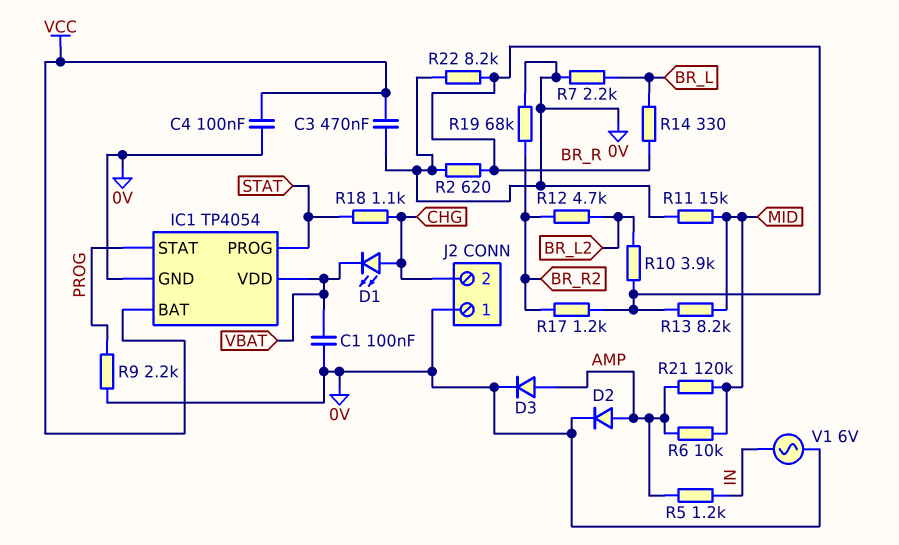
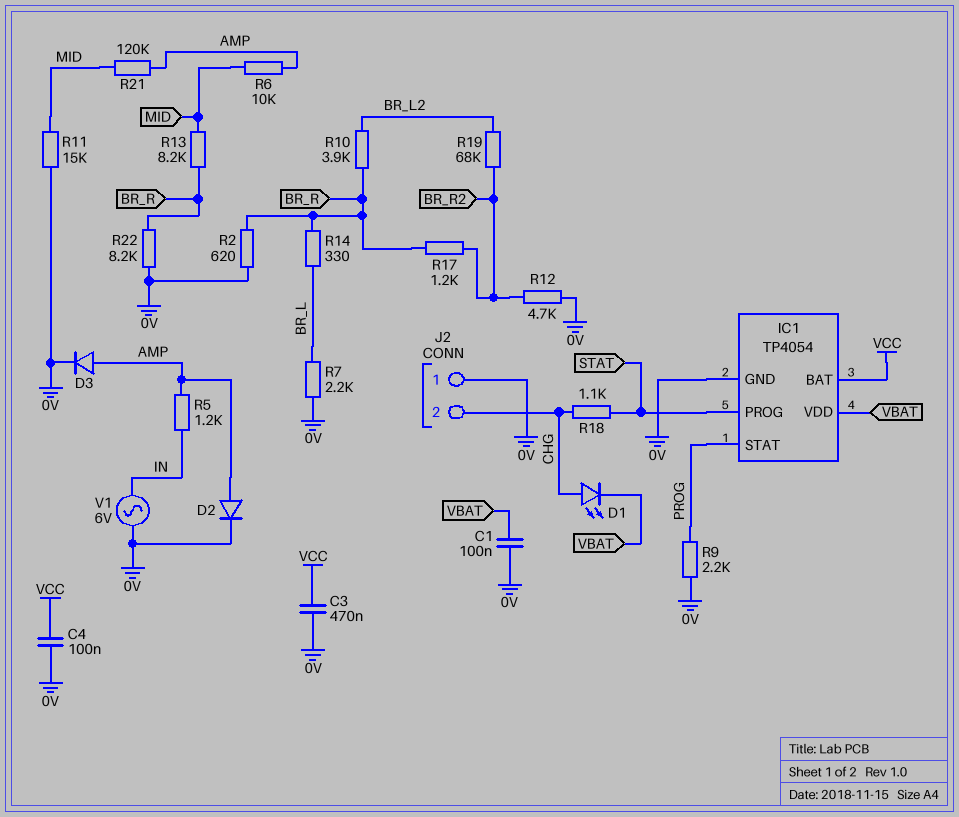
R12: 4.7k (BR_L2, BR_R2) -> 4.7k (0V, BR_R2)
R19: 68k (0V, BR_R2) -> 68k (BR_L2, BR_R2)

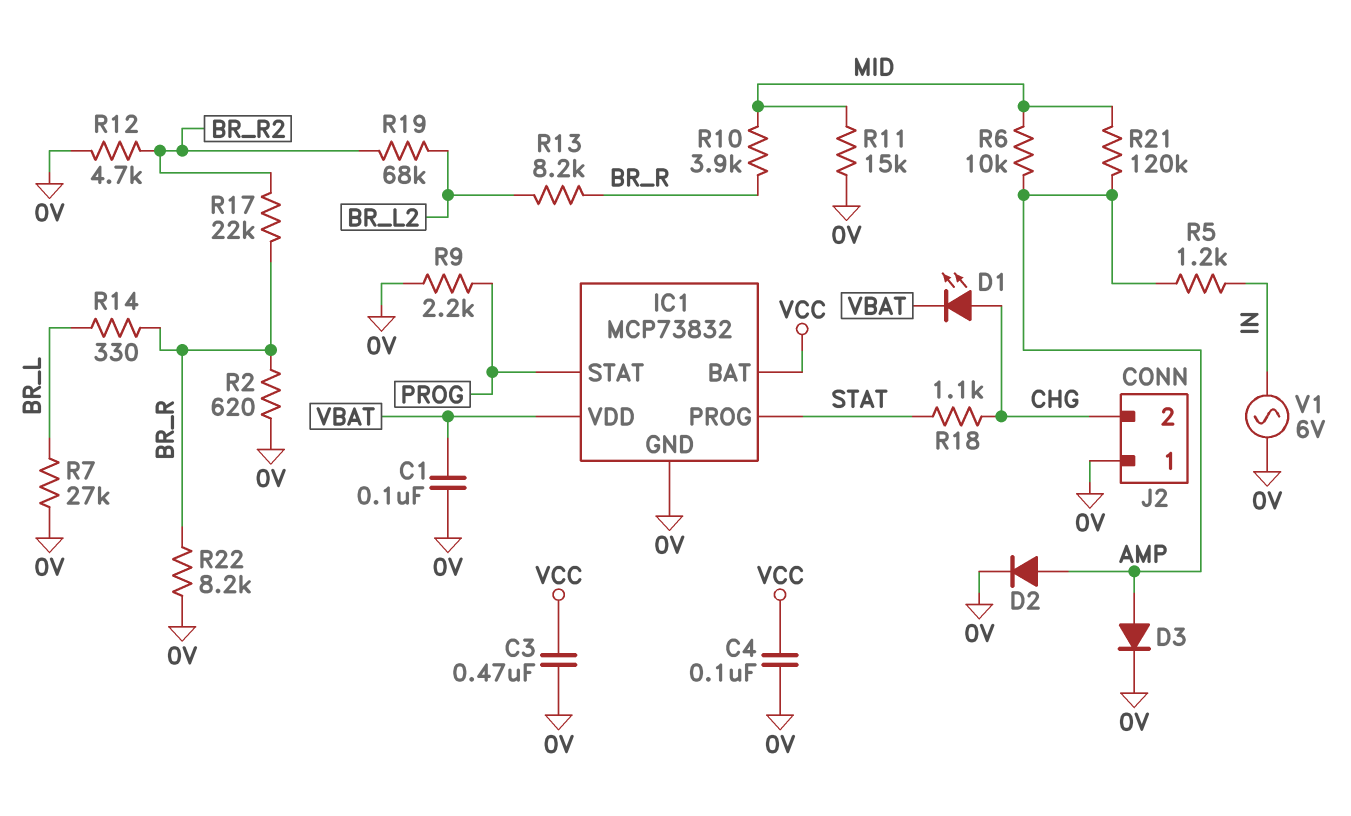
IC1: TP4054 -> MCP73832
R7: 2.2k (0V, BR_L) -> 27k (0V, BR_L)
R10: 3.9k (BR_L2, BR_R) -> 3.9k (BR_R, MID)
R13: 8.2k (BR_R, MID) -> 8.2k (BR_L2, BR_R)
R17: 1.2k (BR_R, BR_R2) -> 22k (BR_R, BR_R2)

